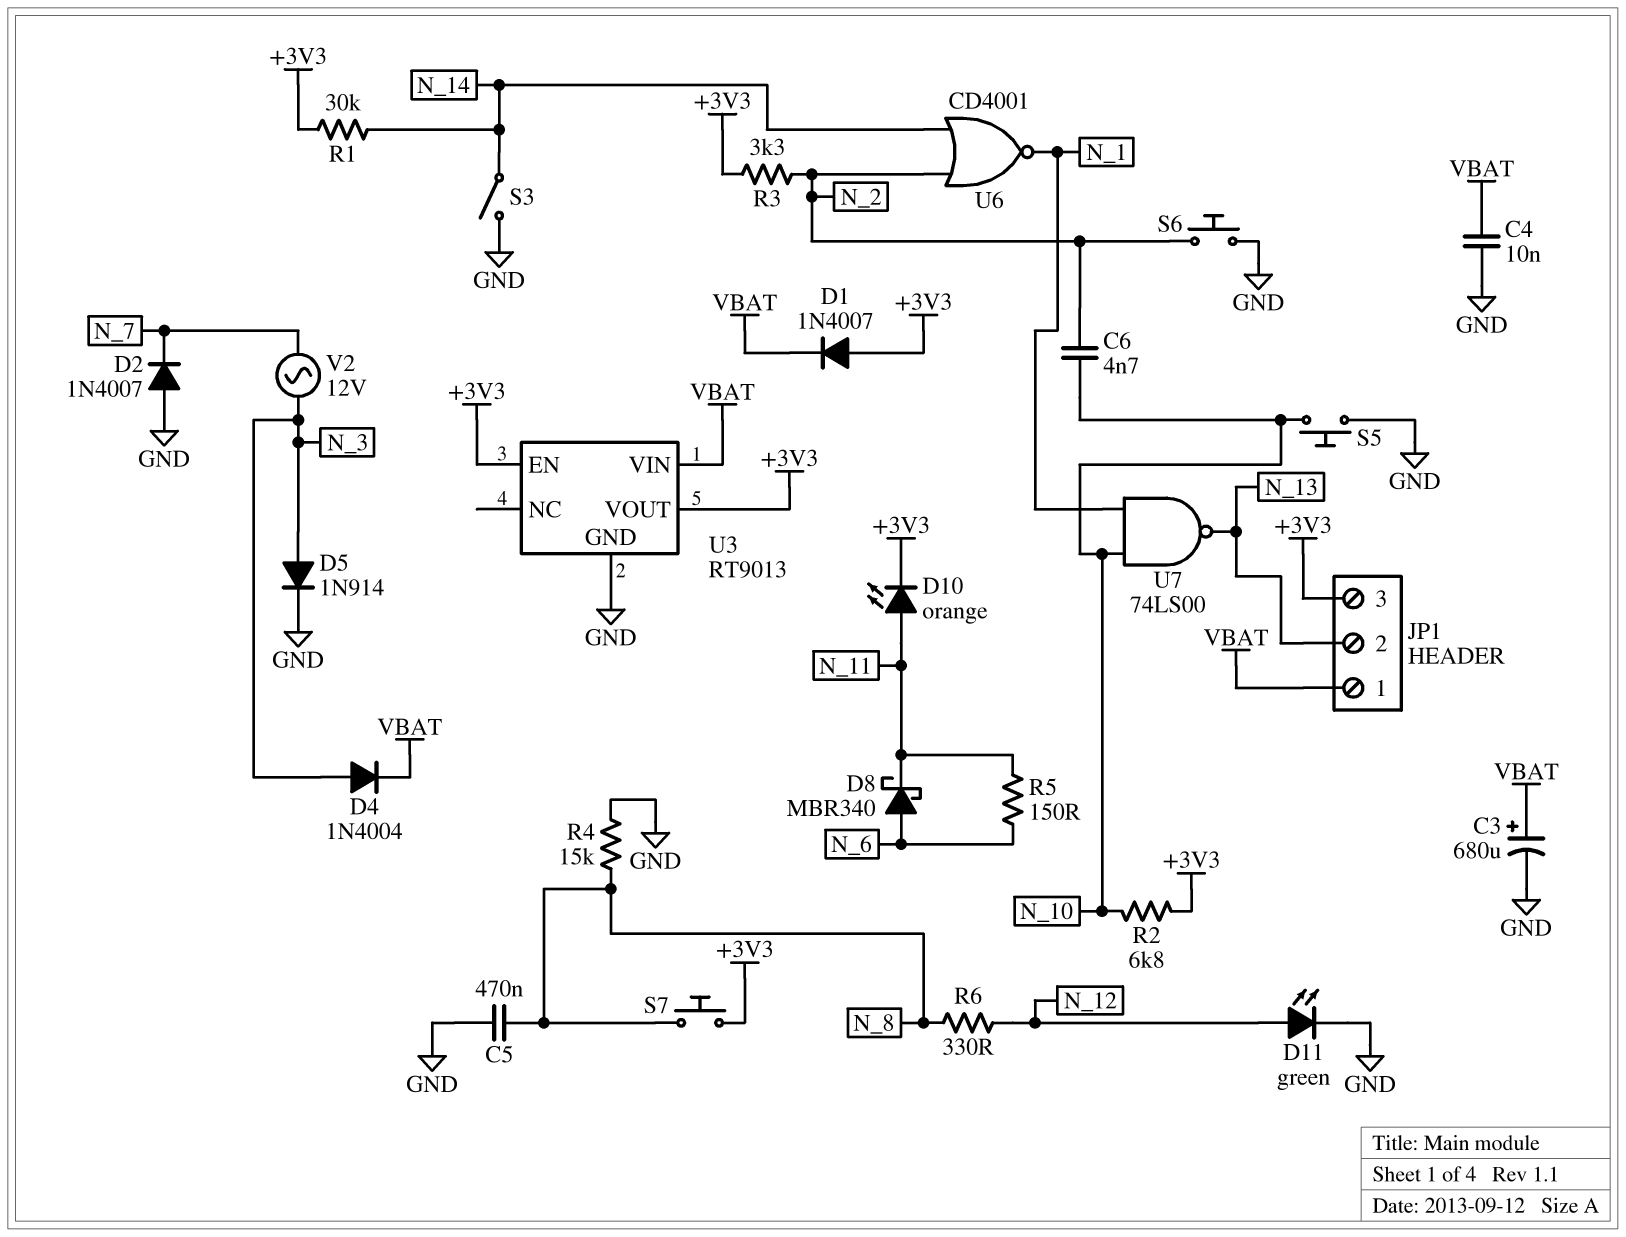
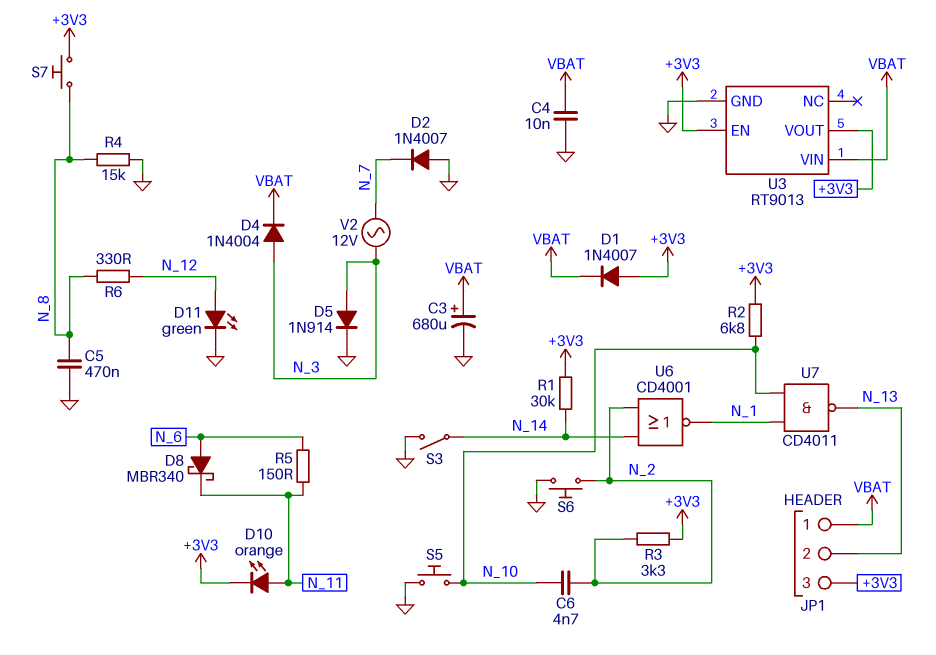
U7: NAND 74LS00 (in N_1, in N_10, out N_13) -> NAND CD4011 (in N_1, in N_10, out N_13)

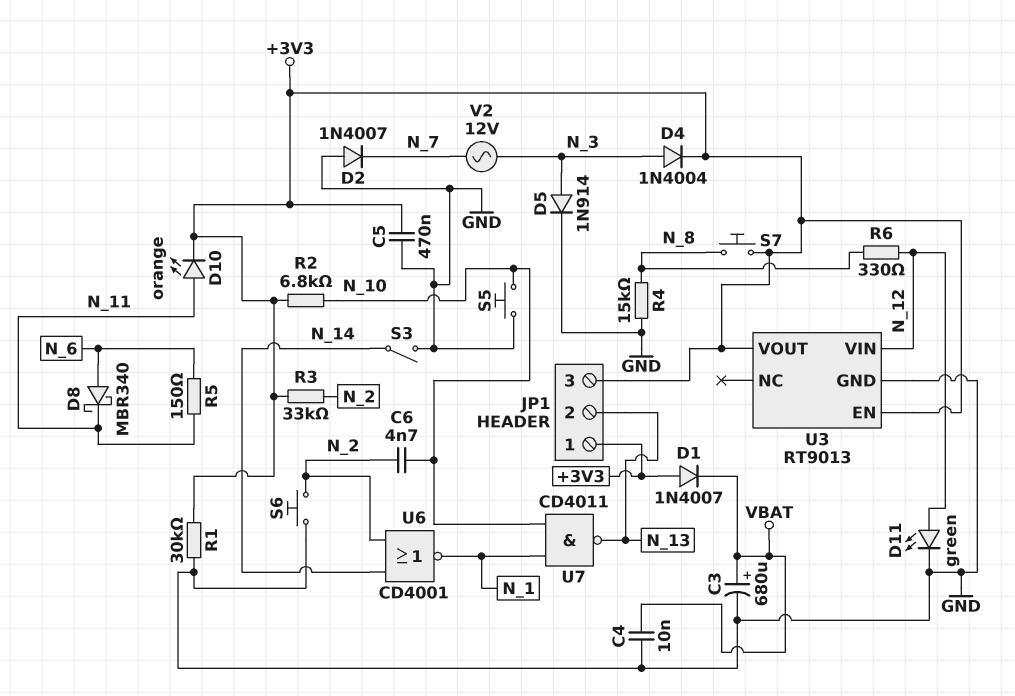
C5: 470nF (GND, N_8) -> 470nF (+3V3, GND)
D4: diode 1N4004 (A N_3, K VBAT) -> diode 1N4004 (A N_3, K +3V3)
JP1 pin 1: VBAT -> +3V3
R1: 30k (+3V3, N_14) -> 30k (+3V3, GND)
R3: 3.3k (+3V3, N_2) -> 33k (+3V3, N_2)
U3 pin VIN: VBAT -> N_12

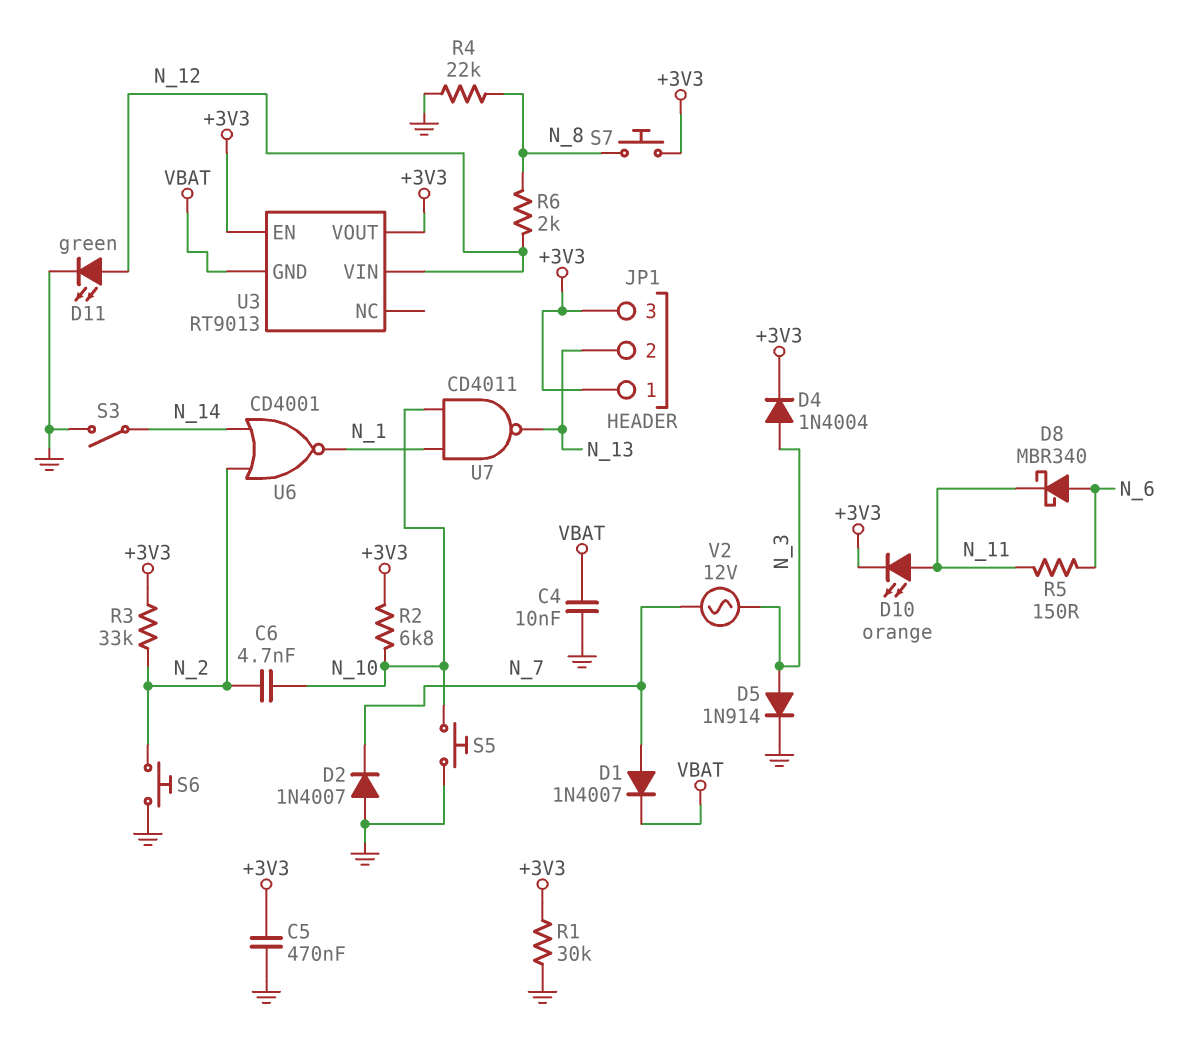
C3: 680uF (plus VBAT, minus GND) -> none
D1: diode 1N4007 (A +3V3, K VBAT) -> diode 1N4007 (A N_7, K VBAT)
R4: 15k (GND, N_8) -> 22k (GND, N_8)
R6: 330 (N_8, N_12) -> 2k (N_8, N_12)
U3 pin GND: GND -> VBAT

